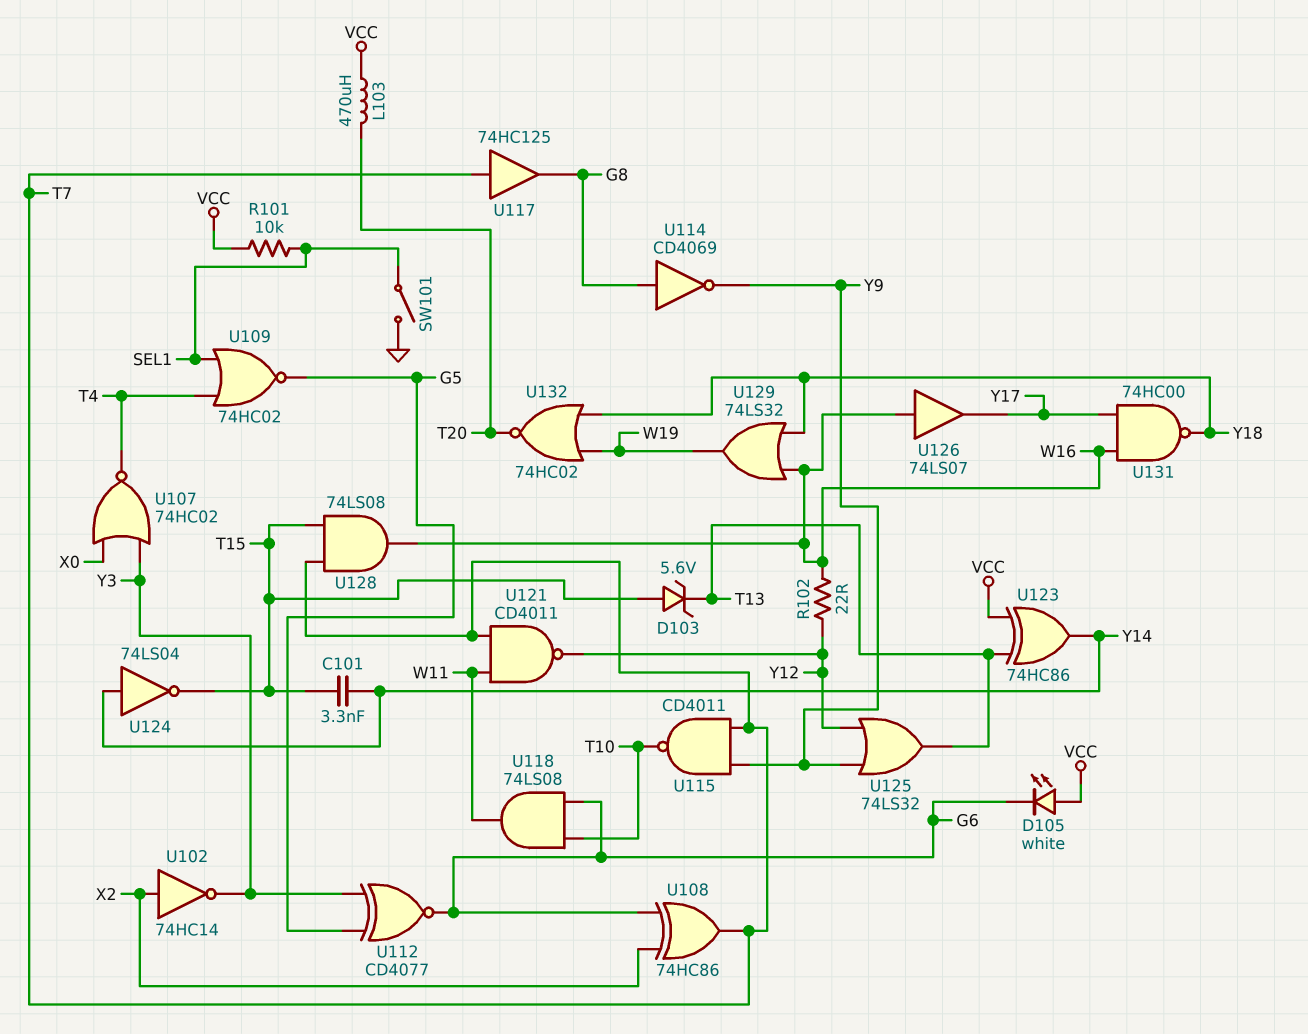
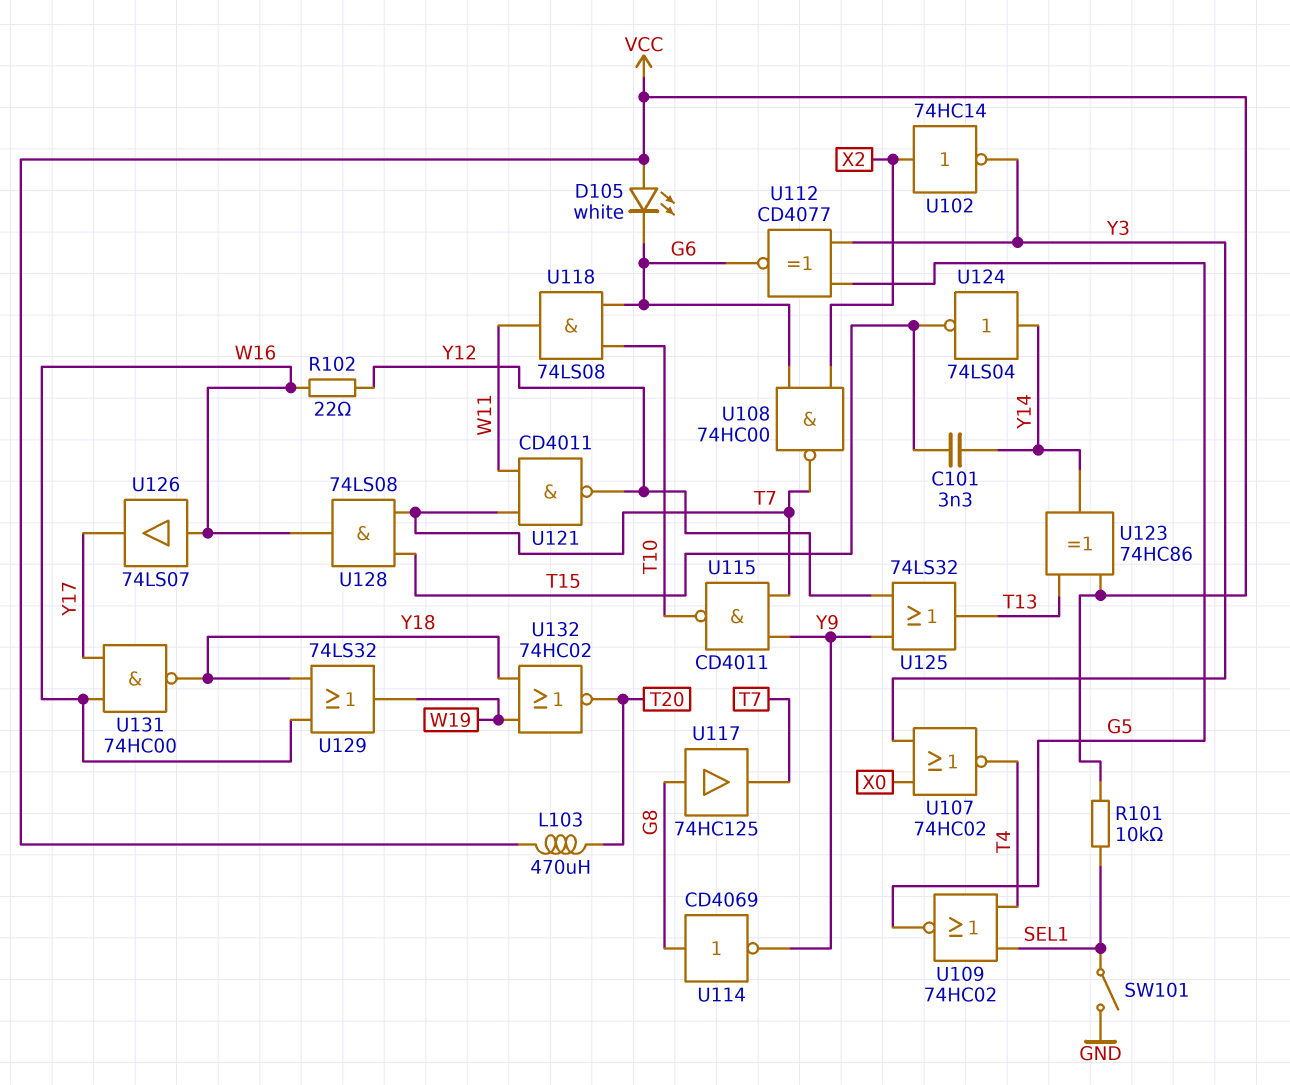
D103: zener 5.6V (A T15, K T13) -> none
U108: XOR 74HC86 (in G6, in X2, out T7) -> NAND 74HC00 (in G6, in X2, out T7)
U117: buffer 74HC125 (in T7, out G8) -> buffer 74HC125 (in G8, out T7)

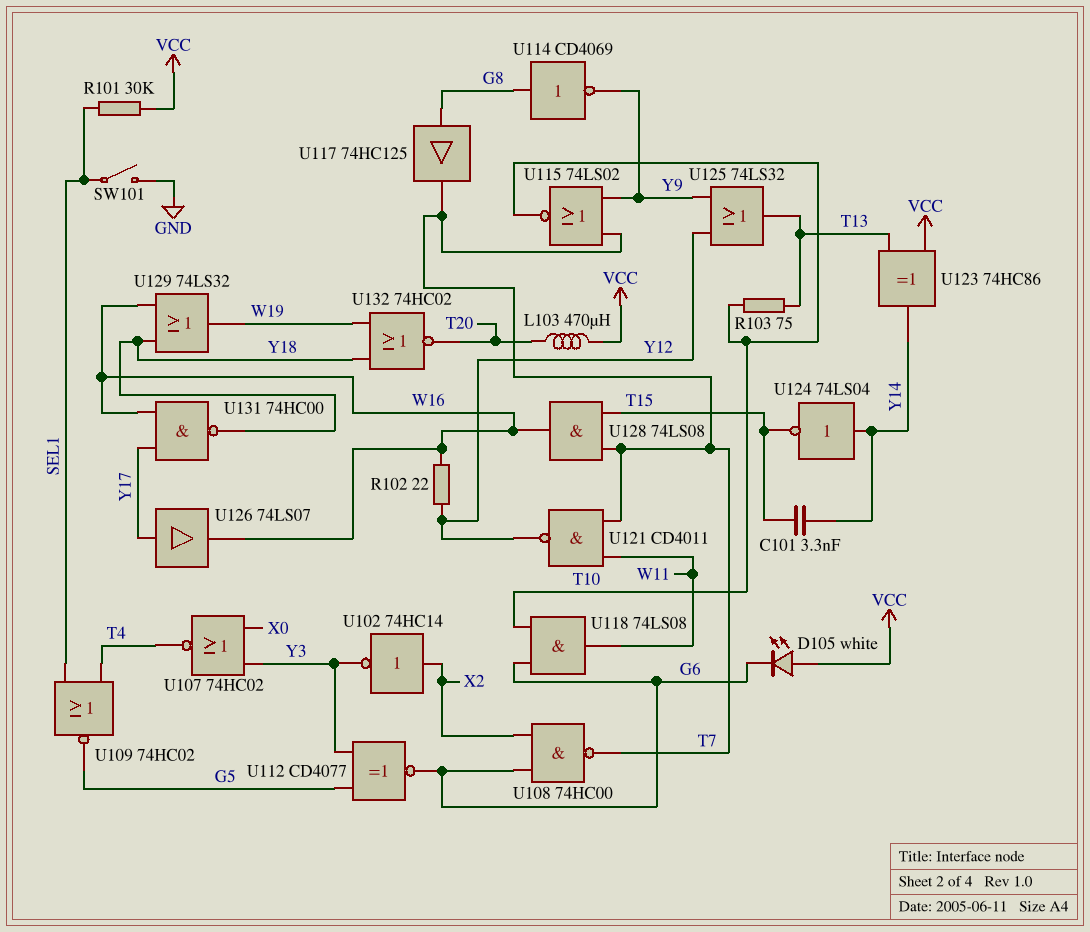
R101: 10k (SEL1, VCC) -> 30k (SEL1, VCC)
R103: none -> 75 (T10, T13)
U115: NAND CD4011 (in T7, in Y9, out T10) -> NOR 74LS02 (in T7, in Y9, out T10)
U126: buffer 74LS07 (in W16, out Y17) -> buffer 74LS07 (in Y17, out W16)

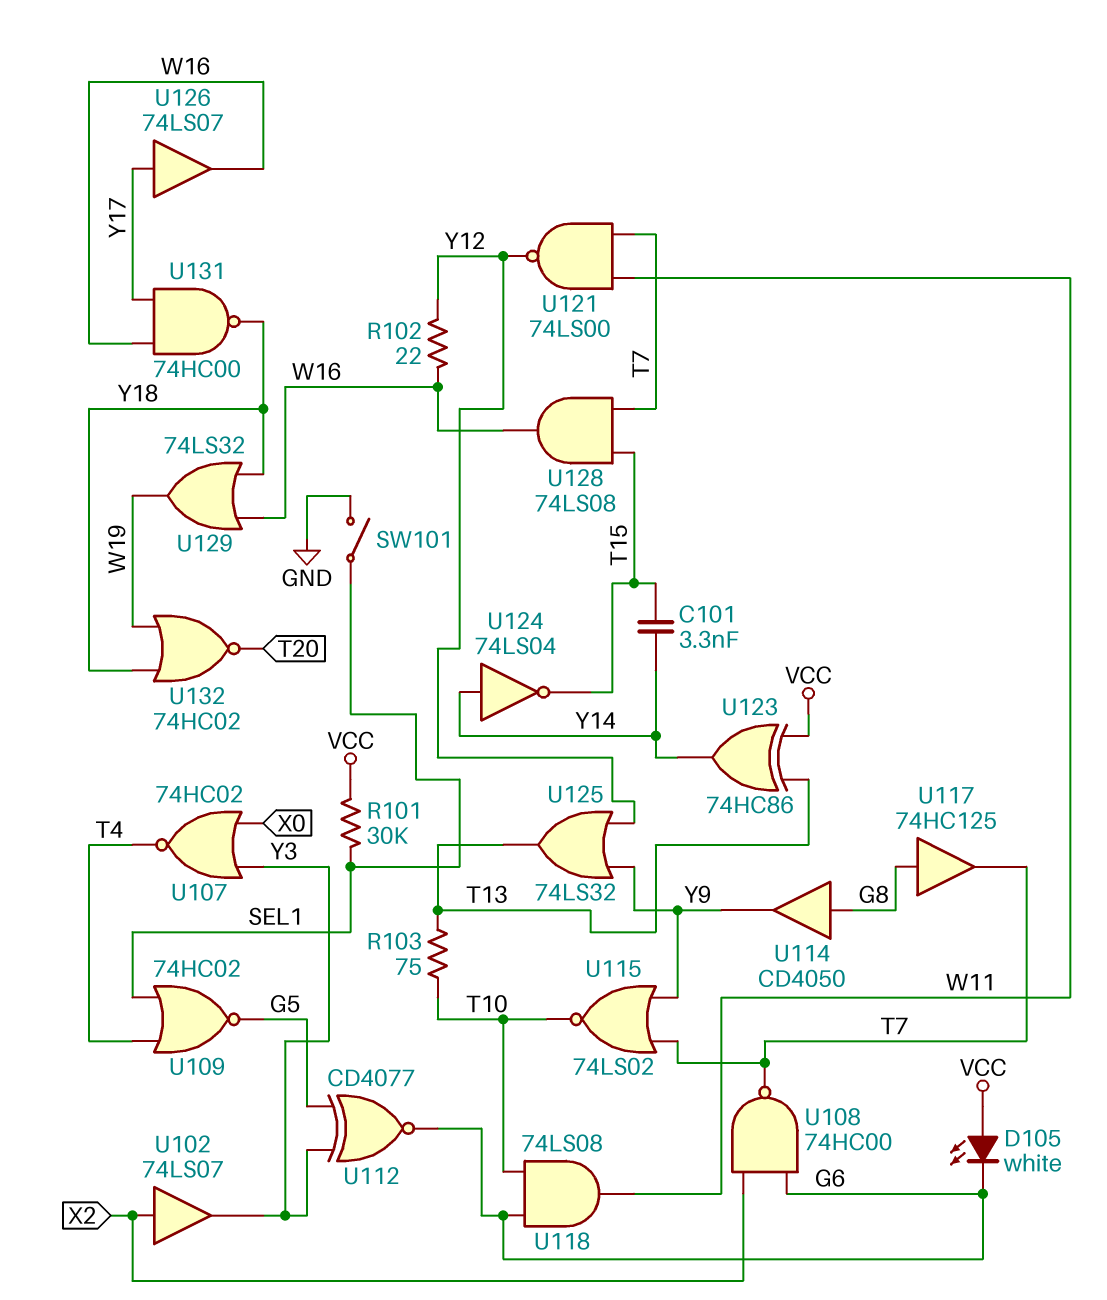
L103: 470uH (T20, VCC) -> none
U102: NOT 74HC14 (in X2, out Y3) -> buffer 74LS07 (in X2, out Y3)
U114: NOT CD4069 (in G8, out Y9) -> buffer CD4050 (in G8, out Y9)
U121: NAND CD4011 (in T7, in W11, out Y12) -> NAND 74LS00 (in T7, in W11, out Y12)

